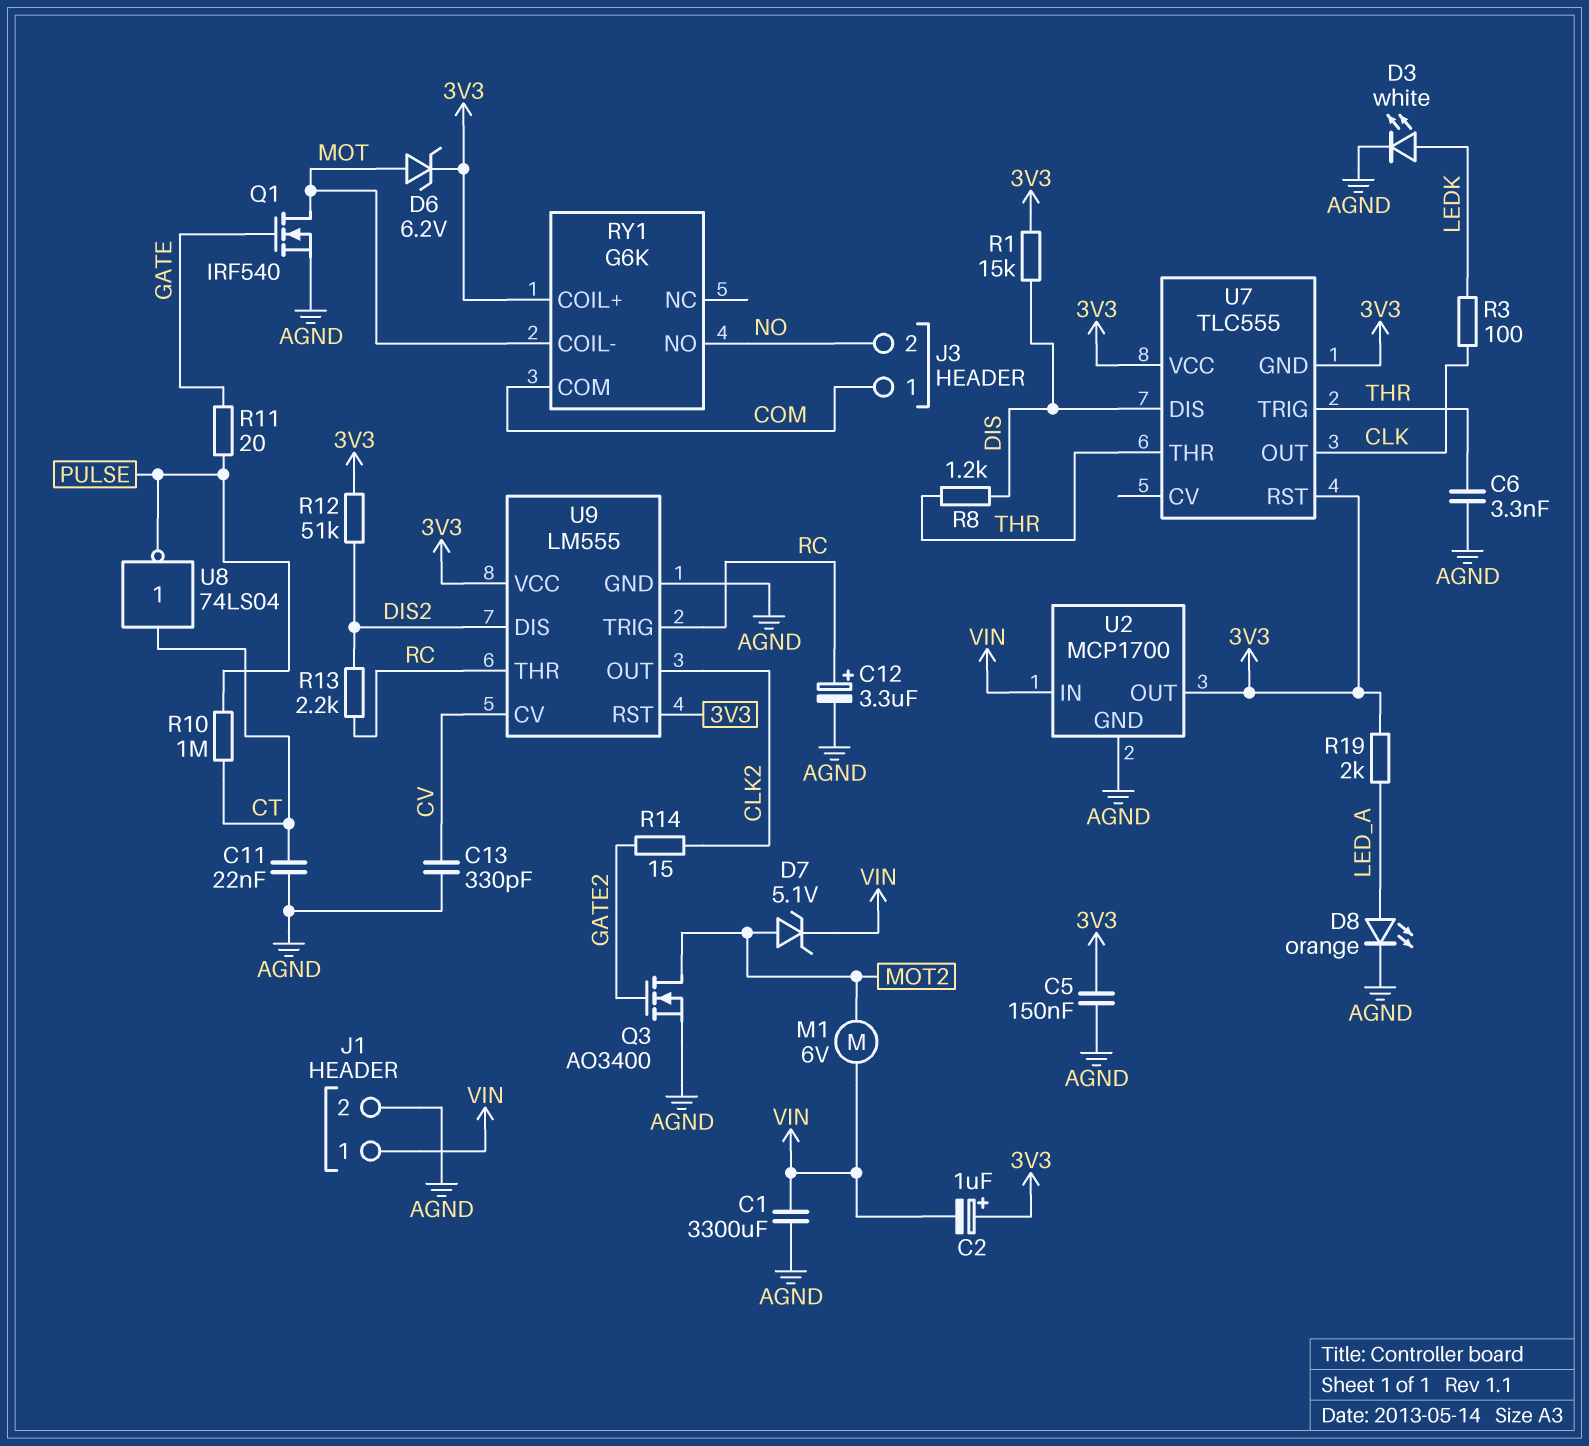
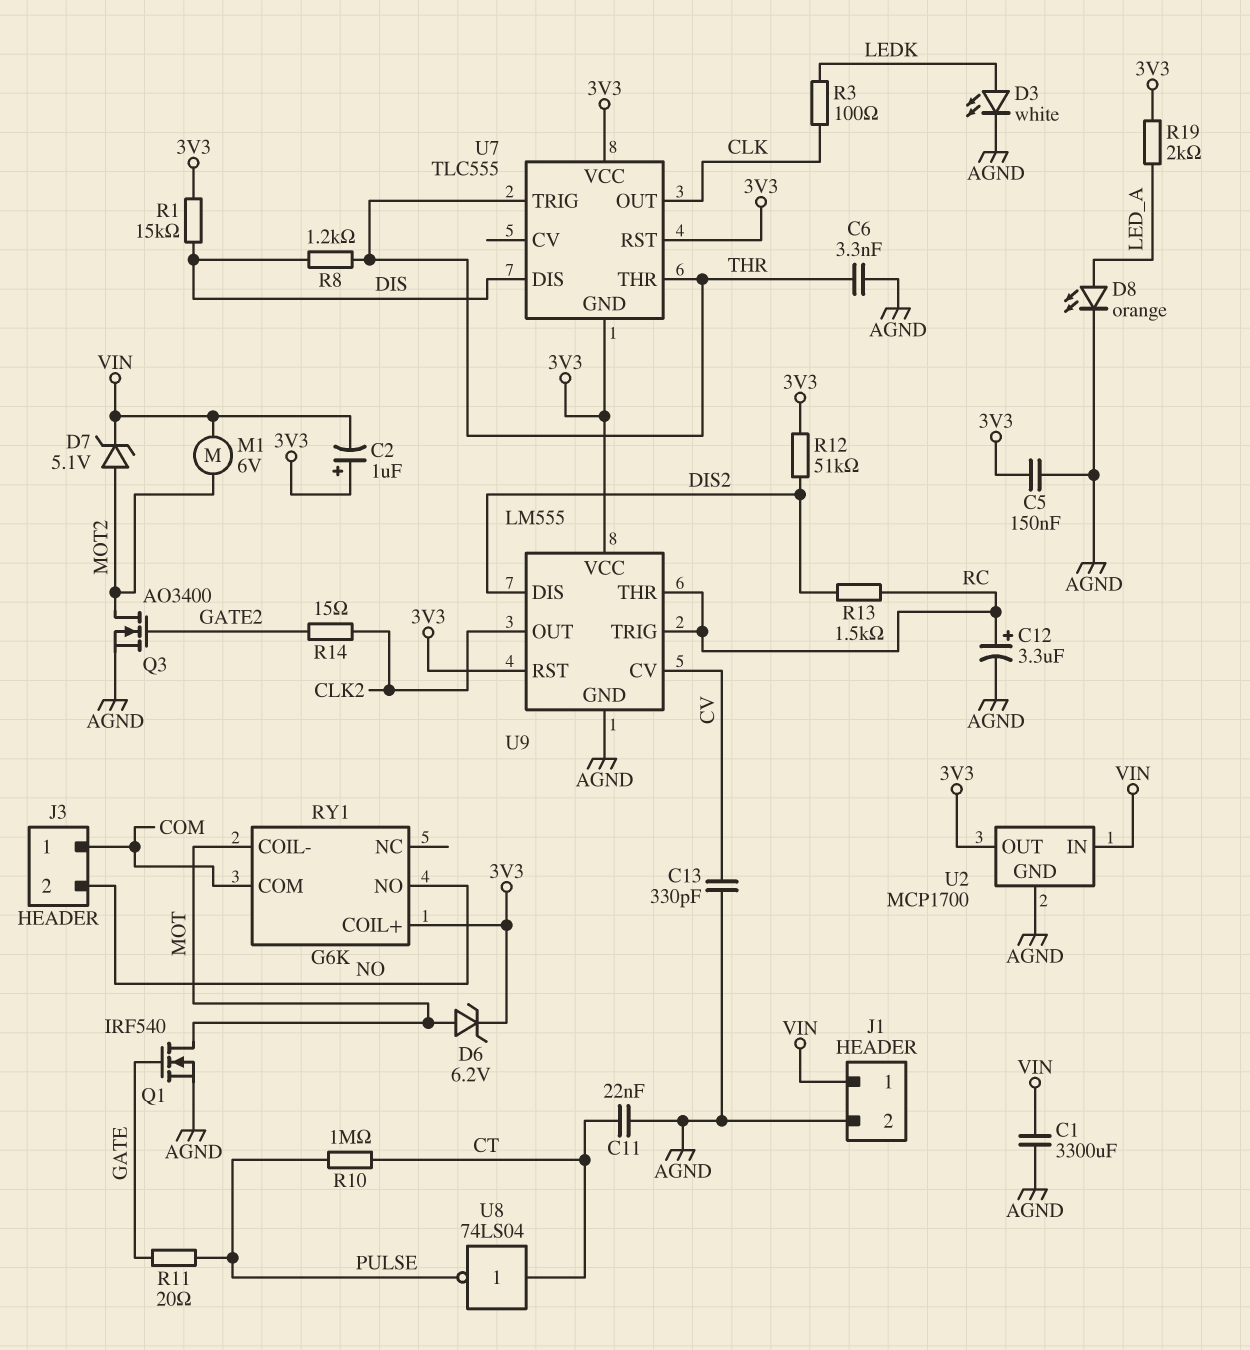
R13: 2.2k (DIS2, RC) -> 1.5k (DIS2, RC)

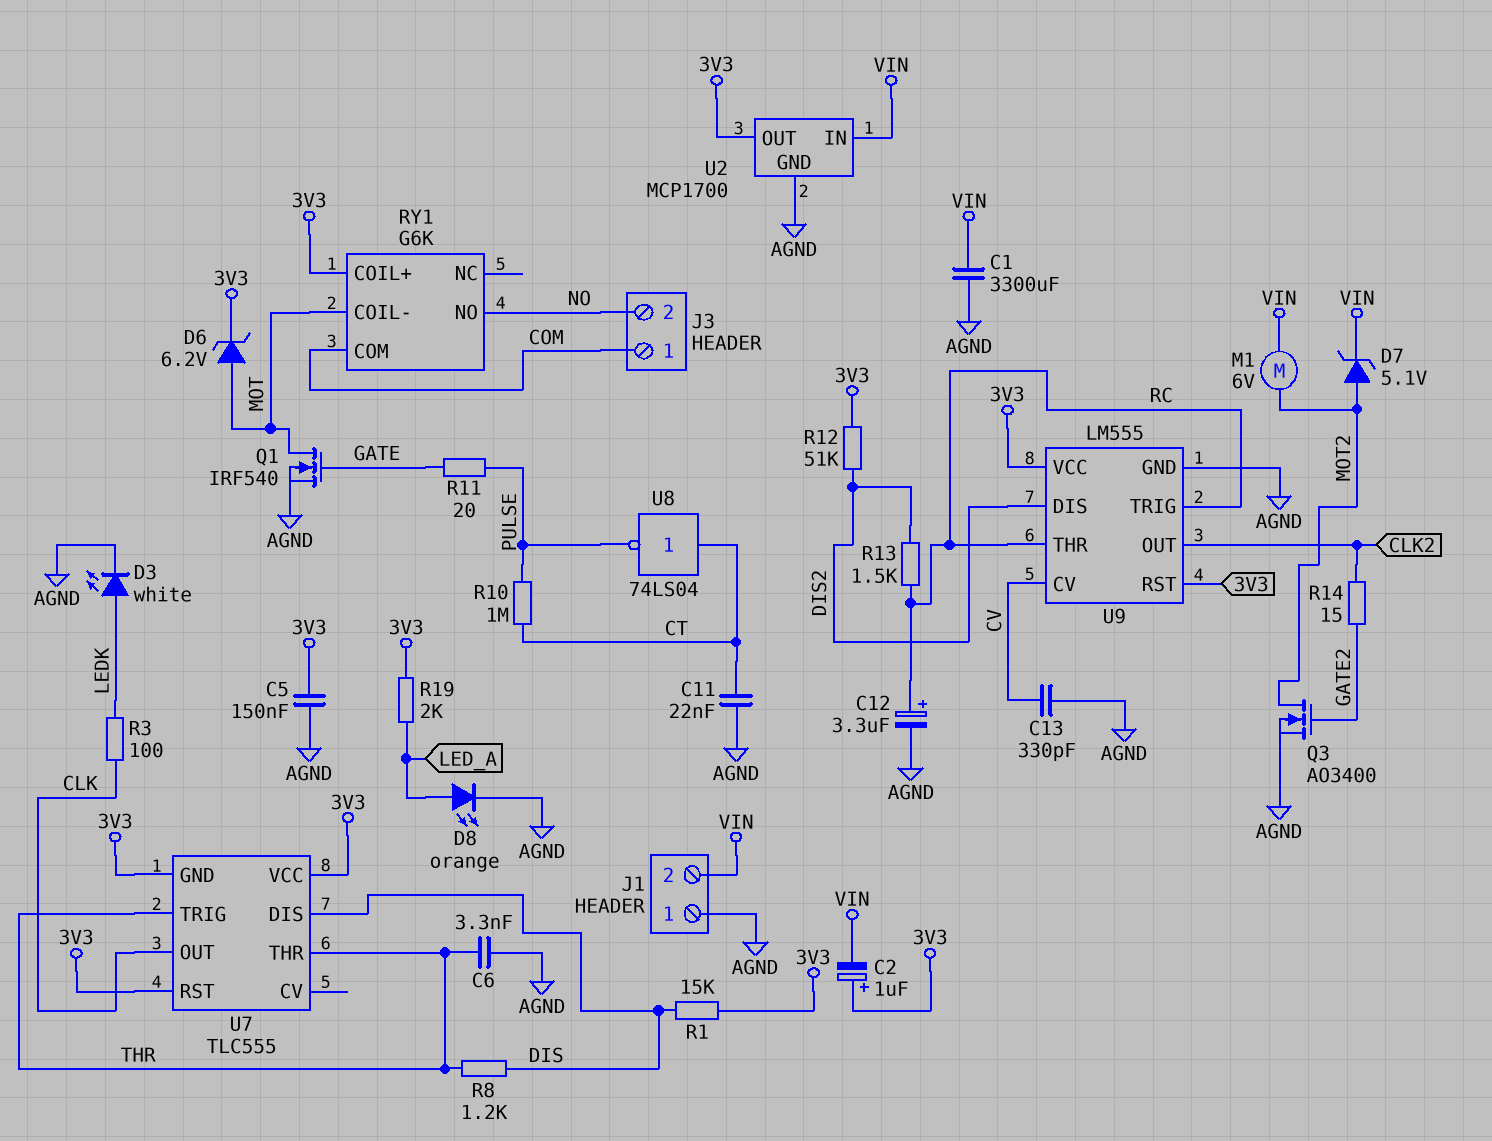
J1 pin 1: VIN -> AGND
J1 pin 2: AGND -> VIN

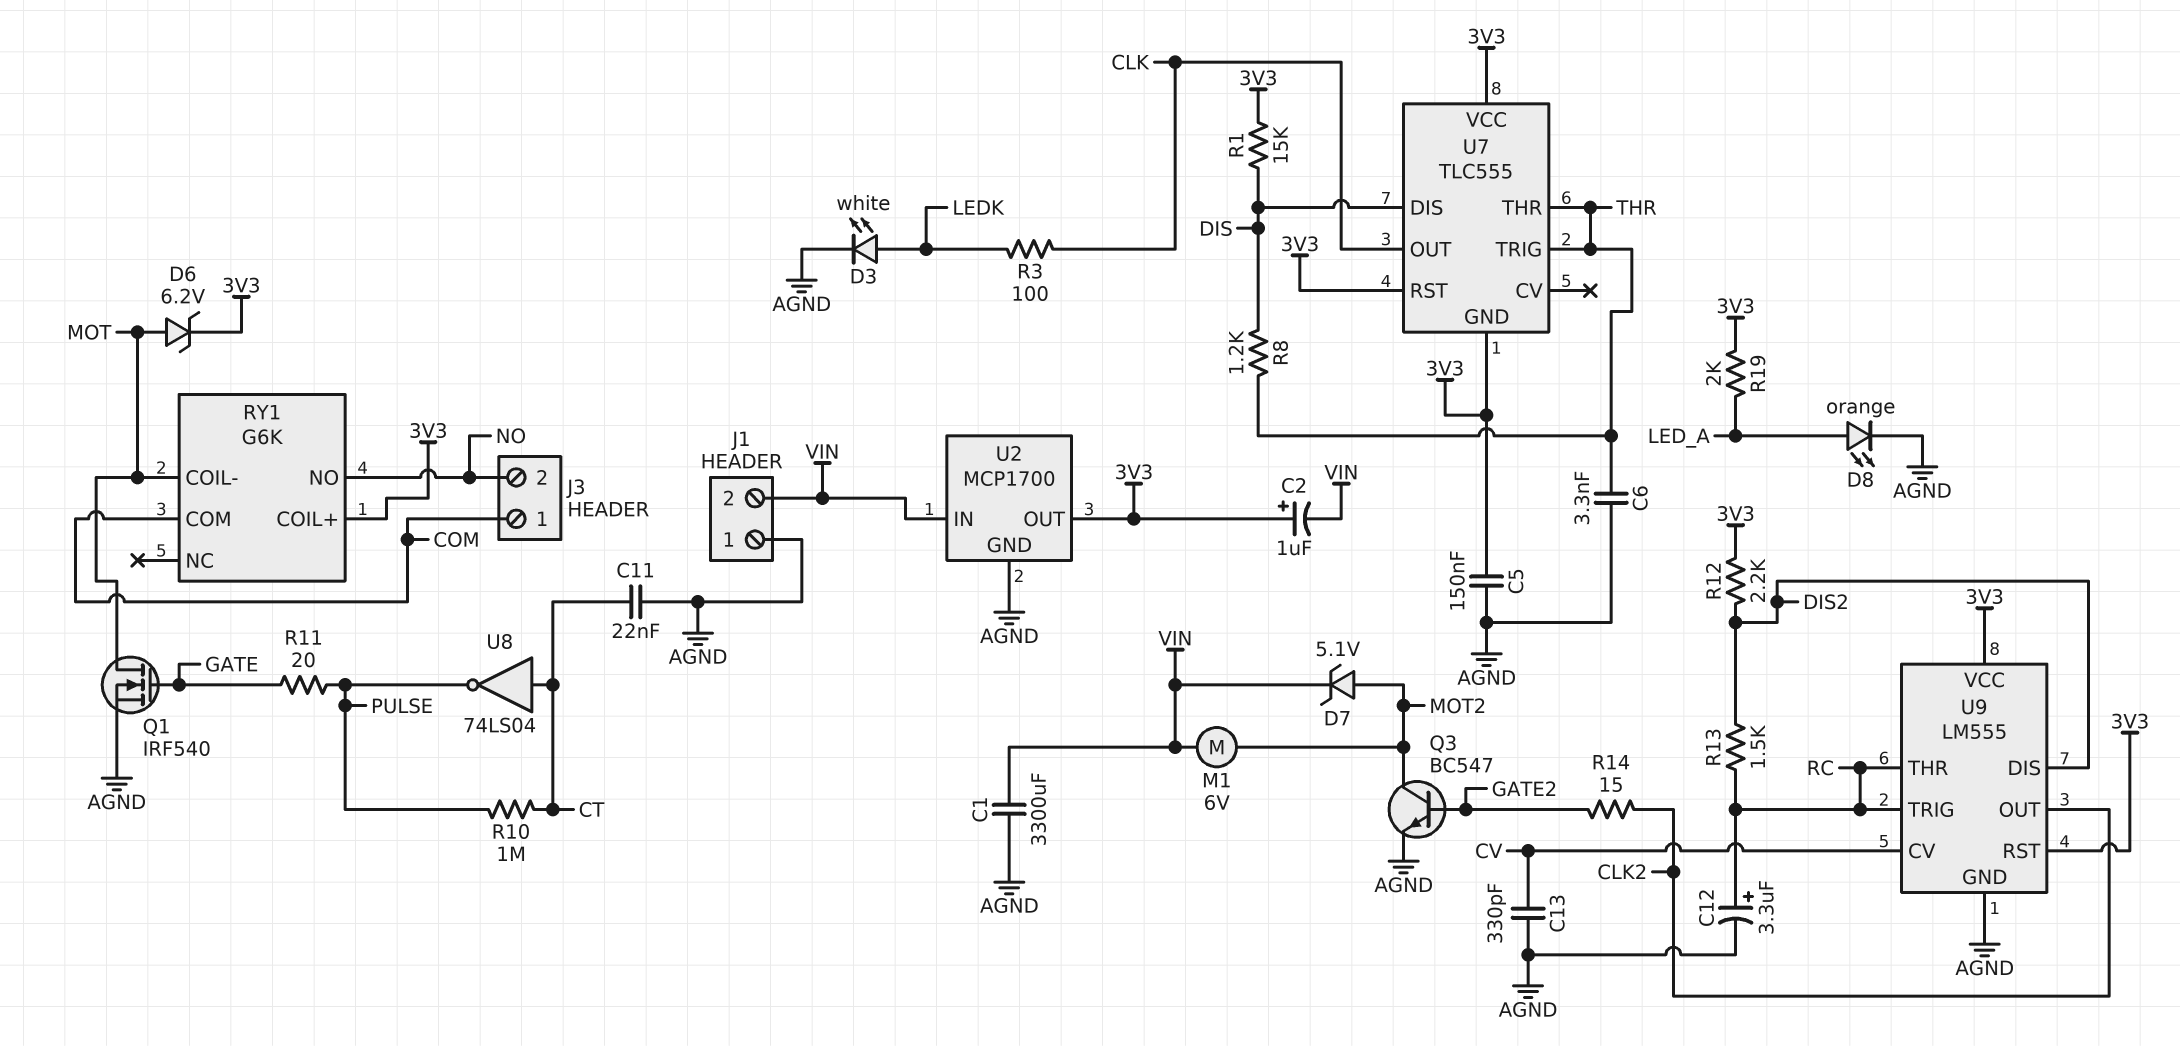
Q3: NMOS AO3400 (G GATE2, D MOT2, S AGND) -> NPN BC547 (B GATE2, C MOT2, E AGND)
R12: 51k (3V3, DIS2) -> 2.2k (3V3, DIS2)

